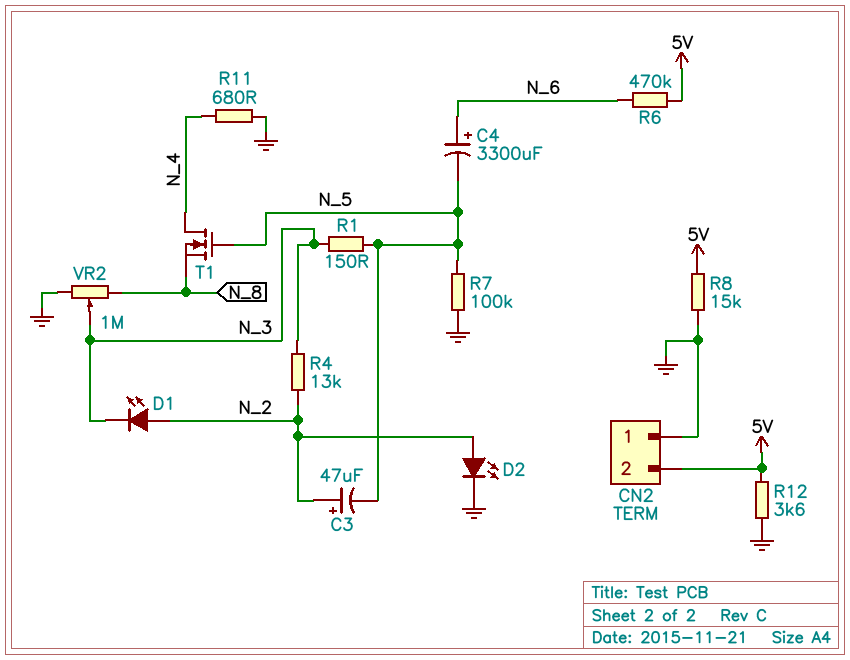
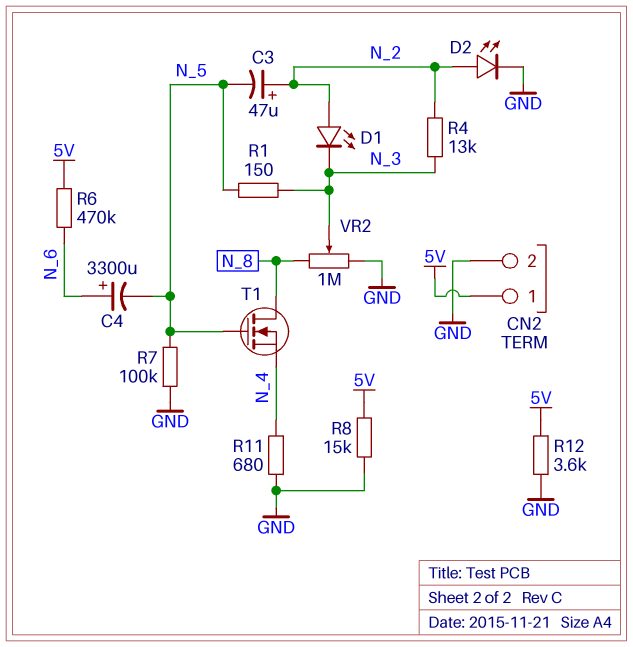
CN2 pin 1: GND -> 5V
CN2 pin 2: 5V -> GND
T1: NMOS (G N_5, D N_4, S N_8) -> NMOS (G N_5, D N_8, S N_4)

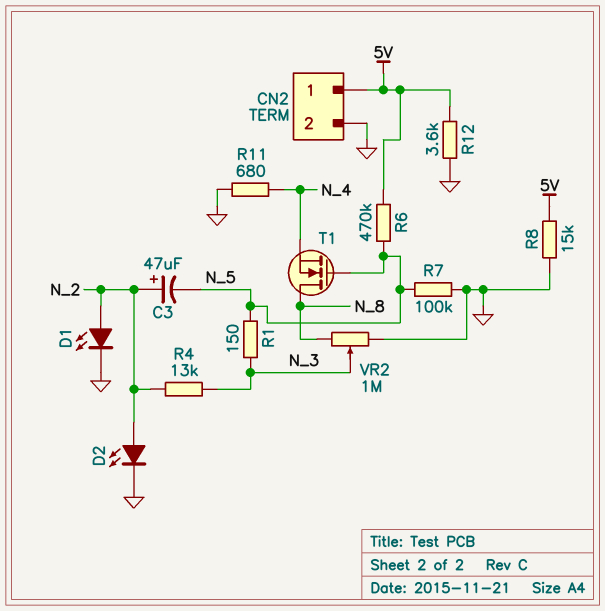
C4: 3300uF (plus N_6, minus N_5) -> none
D1: LED (A N_2, K N_3) -> LED (A N_2, K GND)
R6: 470k (5V, N_6) -> 470k (5V, N_5)

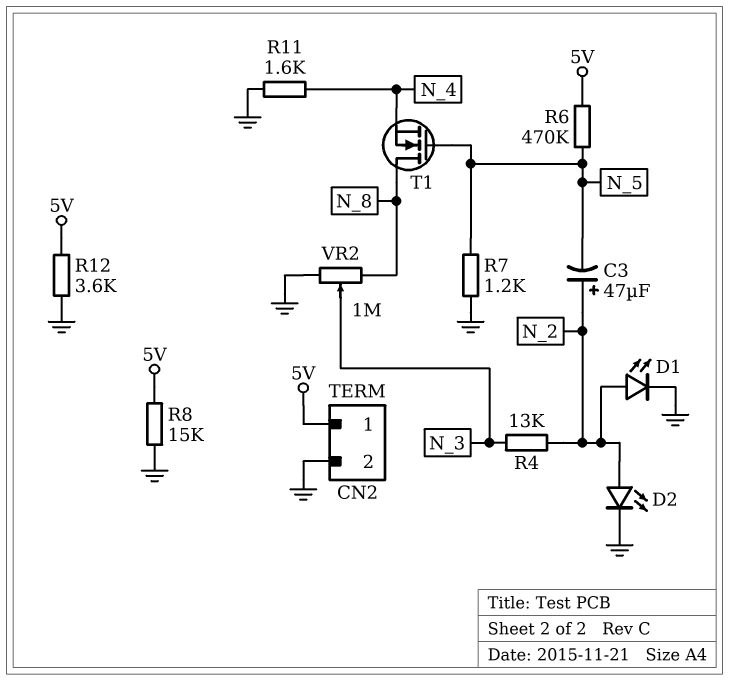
R1: 150 (N_3, N_5) -> none
R7: 100k (GND, N_5) -> 1.2k (GND, N_5)
R11: 680 (GND, N_4) -> 1.6k (GND, N_4)

